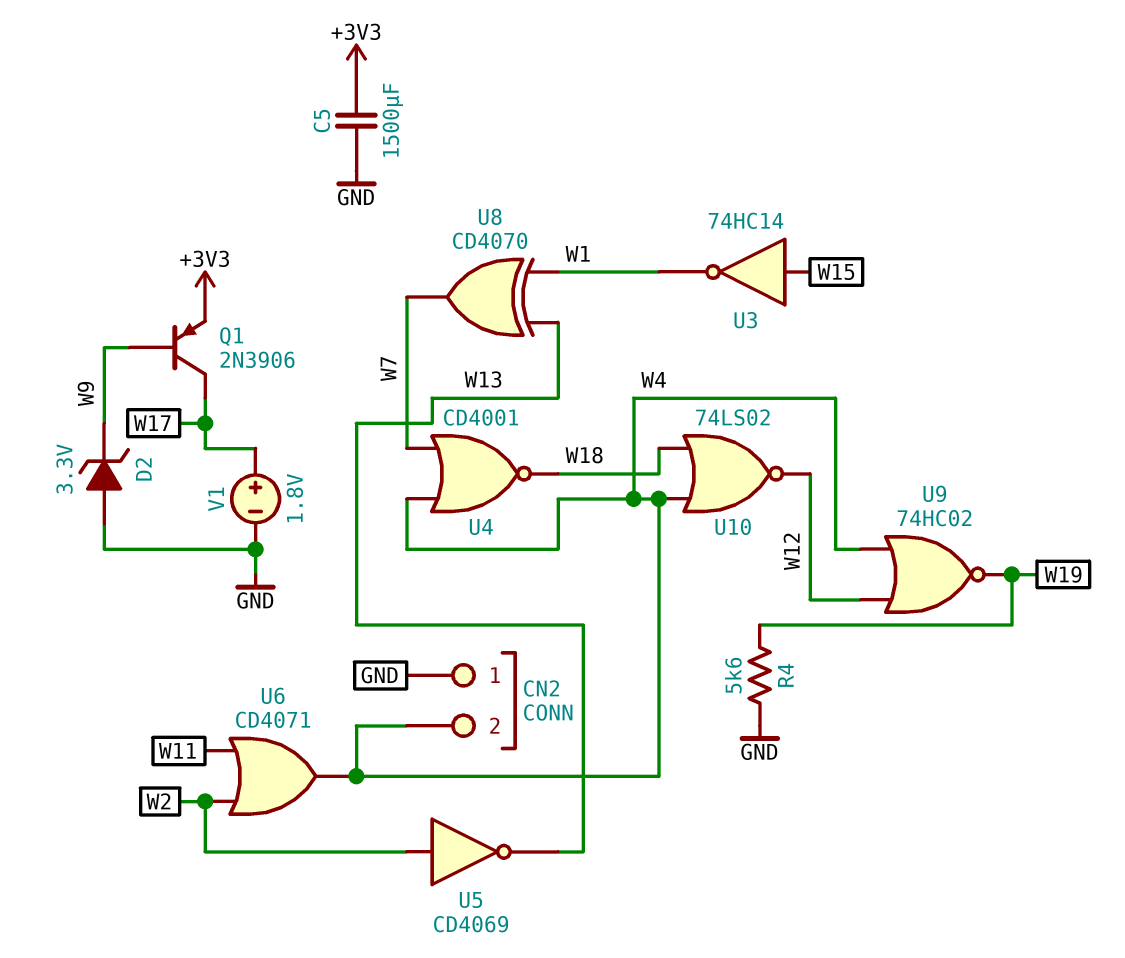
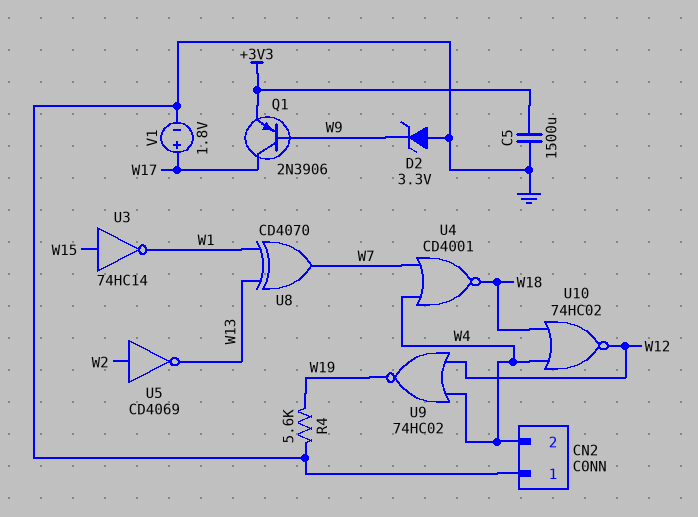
U6: OR CD4071 (in W2, in W11, out W4) -> none
U10: NOR 74LS02 (in W4, in W18, out W12) -> NOR 74HC02 (in W4, in W18, out W12)

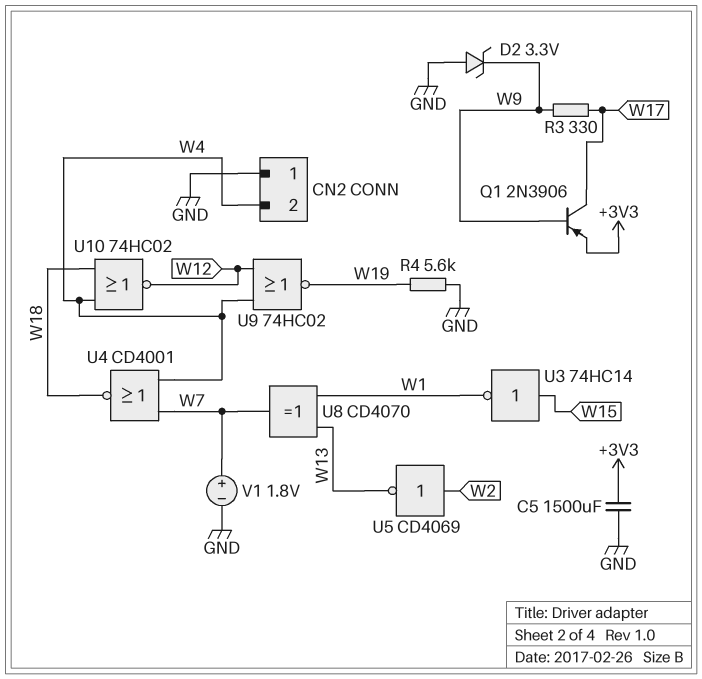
R3: none -> 330 (W9, W17)
V1: 1.8V (plus W17, minus GND) -> 1.8V (plus W7, minus GND)

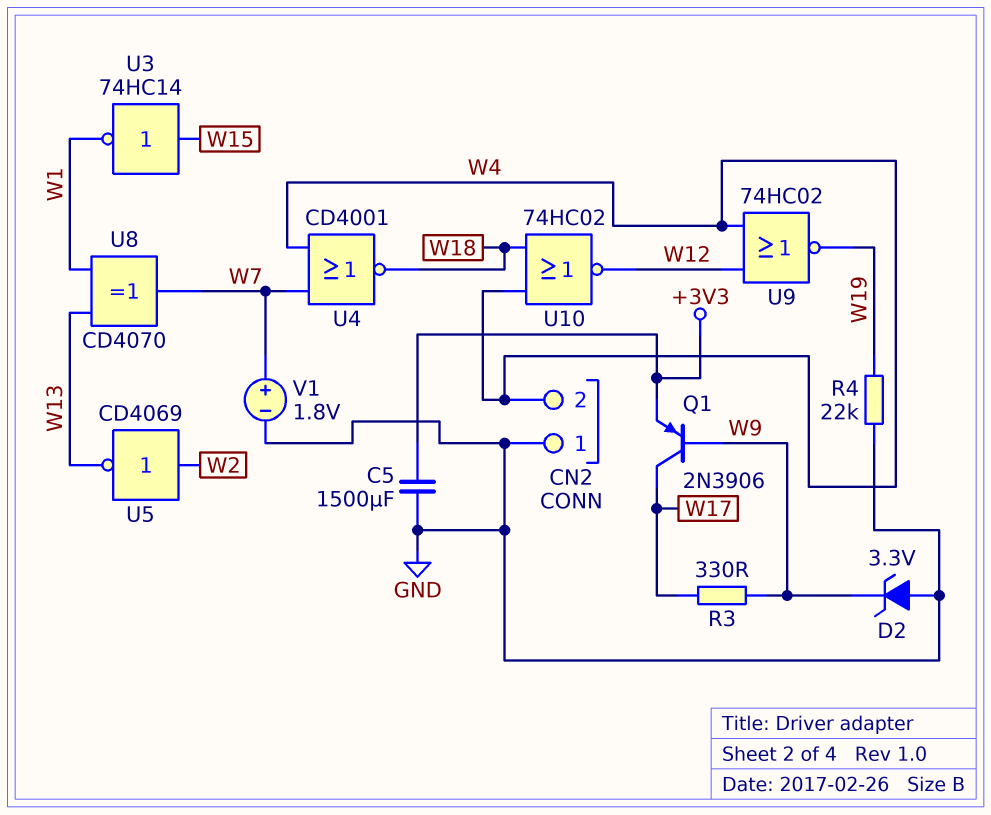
R4: 5.6k (GND, W19) -> 22k (GND, W19)

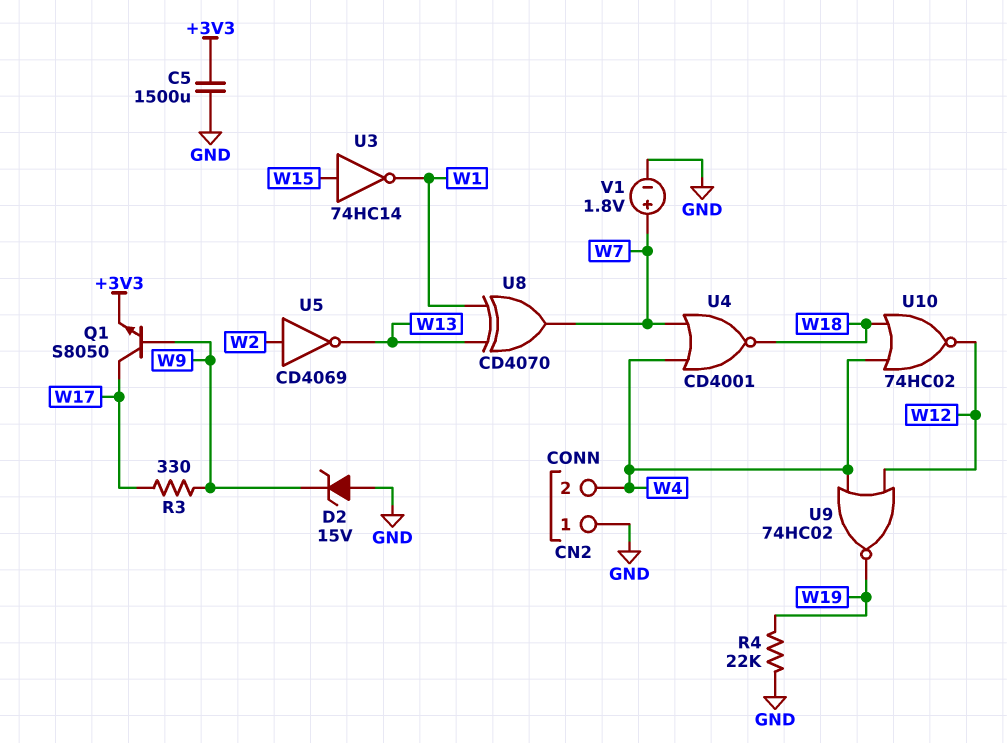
D2: zener 3.3V (A GND, K W9) -> zener 15V (A GND, K W9)
Q1: PNP 2N3906 (B W9, C W17, E +3V3) -> NPN S8050 (B W9, C W17, E +3V3)

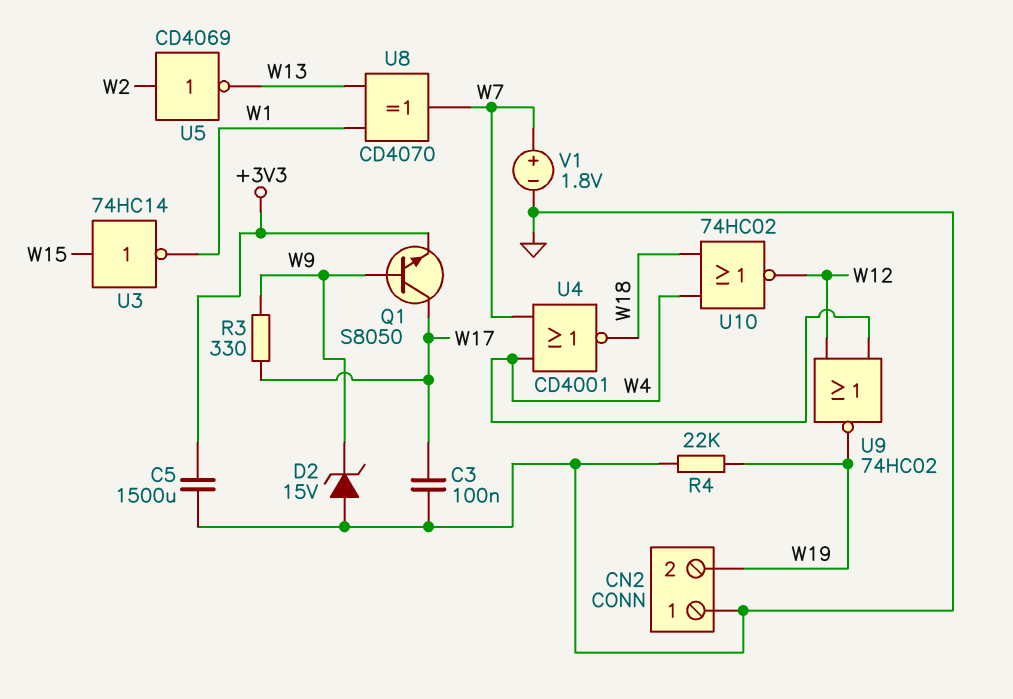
C3: none -> 100nF (GND, W17)
CN2 pin 2: W4 -> W19

